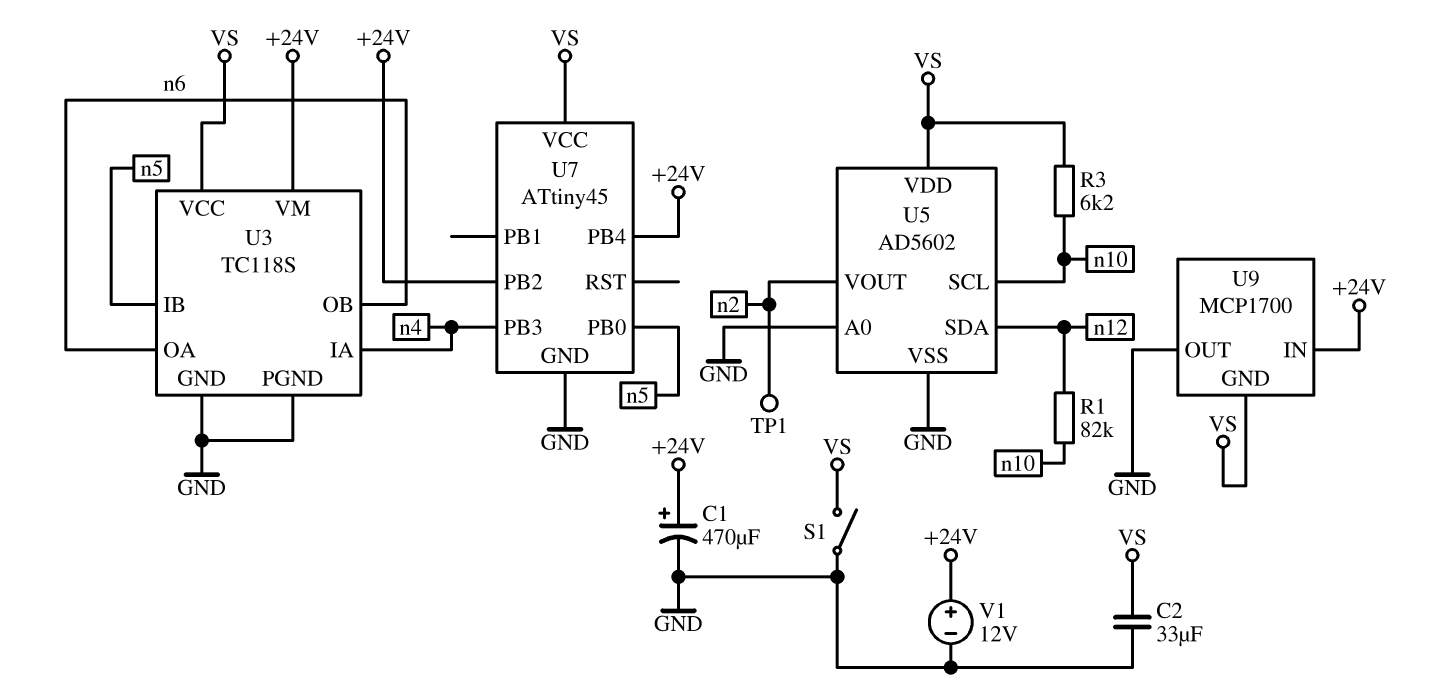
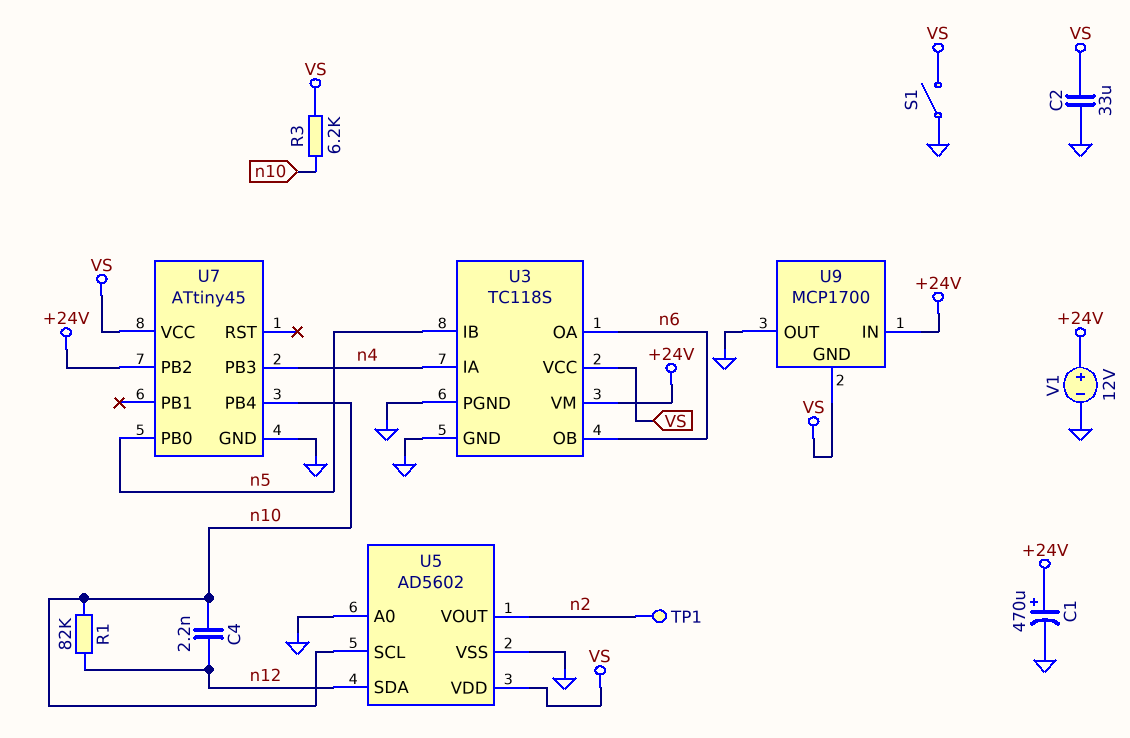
C4: none -> 2.2nF (n10, n12)
U7 pin PB4: +24V -> n10

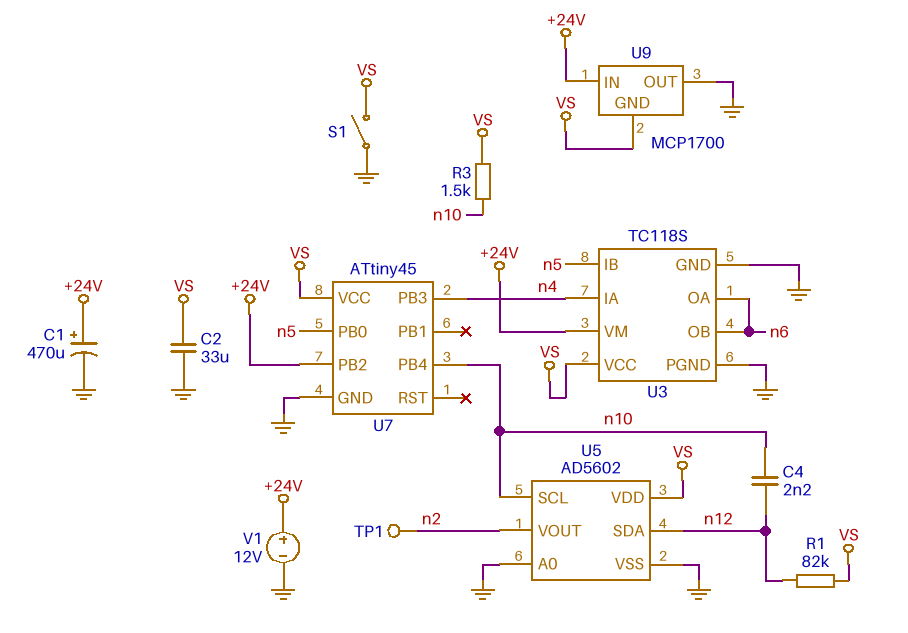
R1: 82k (n10, n12) -> 82k (VS, n12)
R3: 6.2k (VS, n10) -> 1.5k (VS, n10)

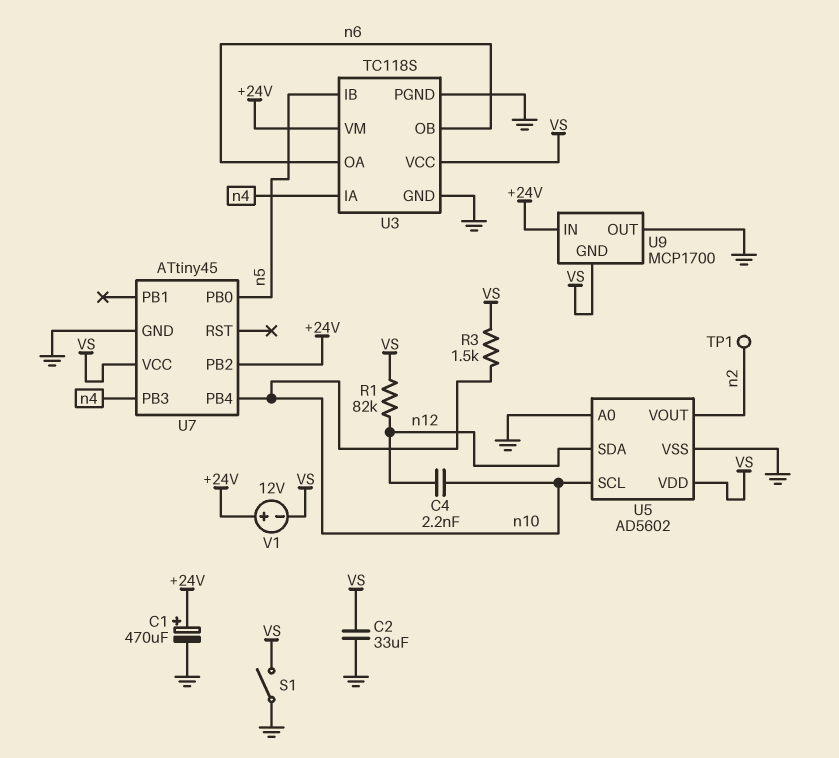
V1: 12V (plus +24V, minus GND) -> 12V (plus +24V, minus VS)

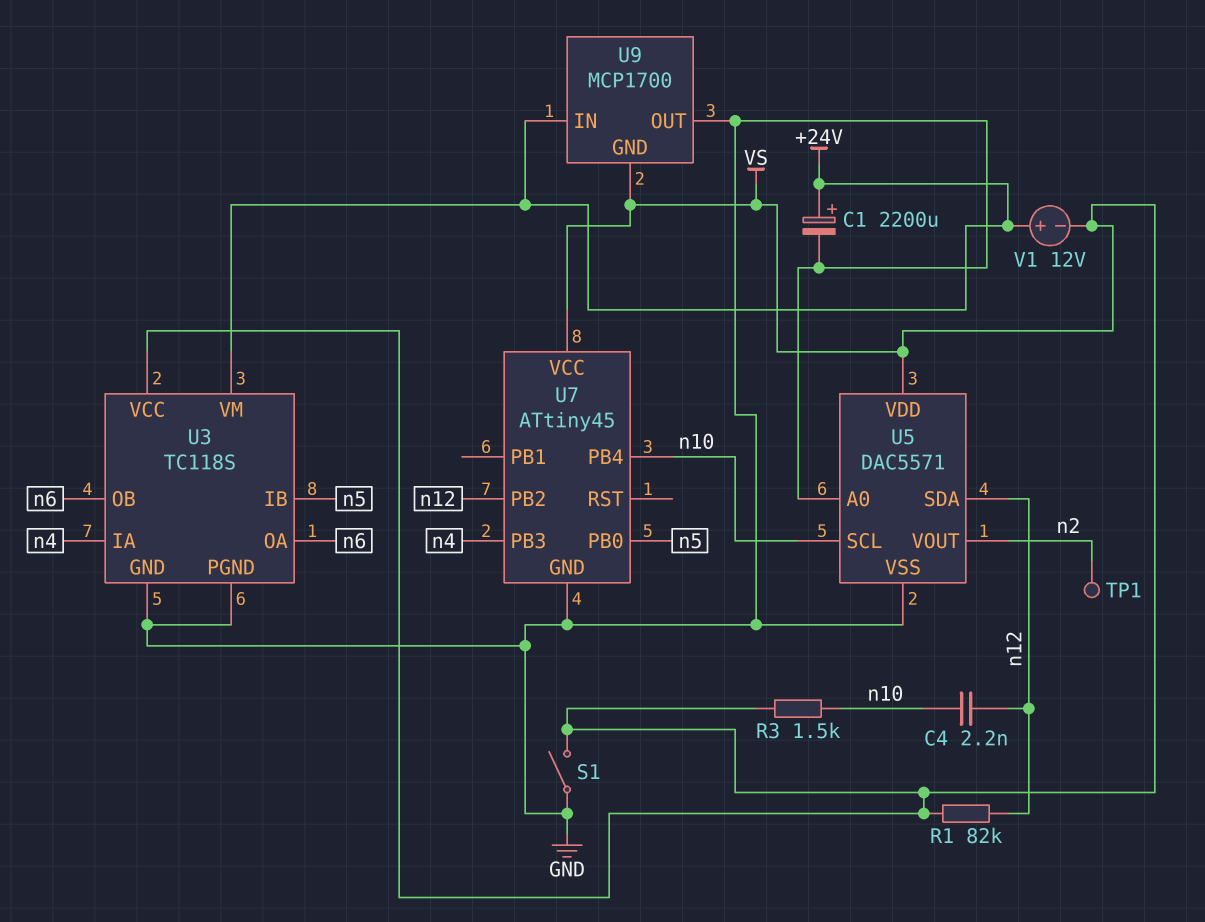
C1: 470uF (plus +24V, minus GND) -> 2200uF (plus +24V, minus GND)
C2: 33uF (GND, VS) -> none
U5: AD5602 -> DAC5571
U7 pin PB2: +24V -> n12

